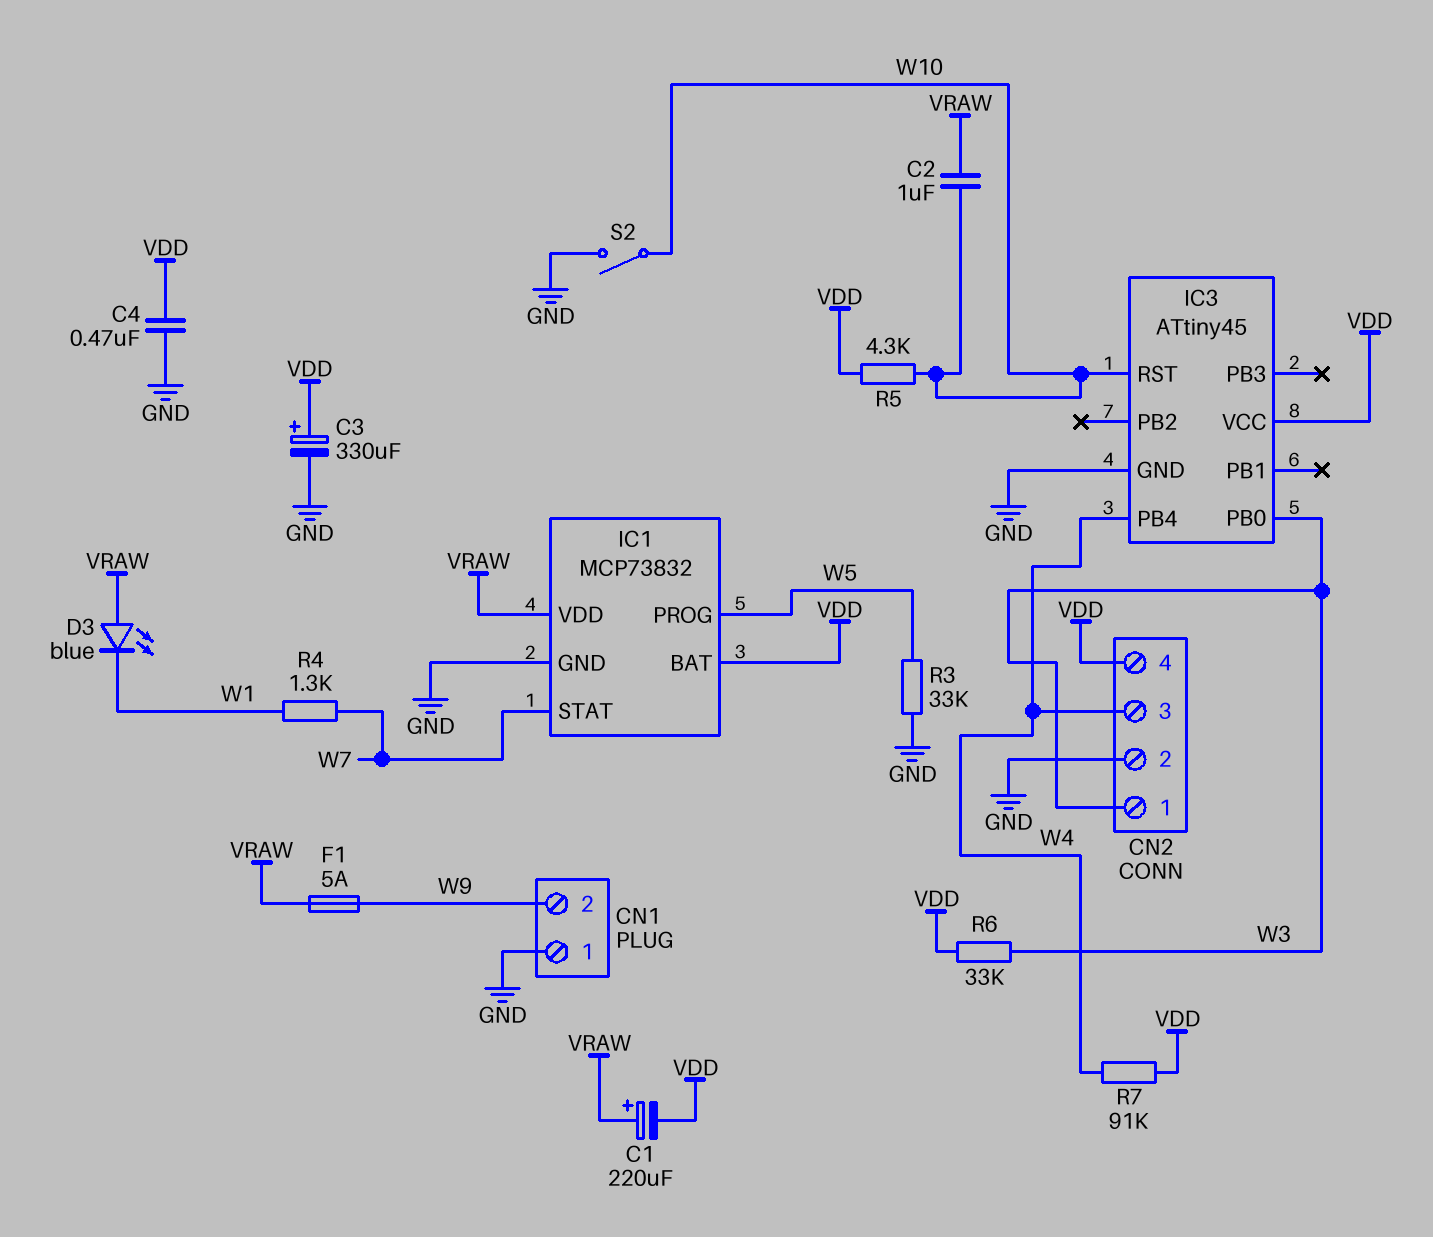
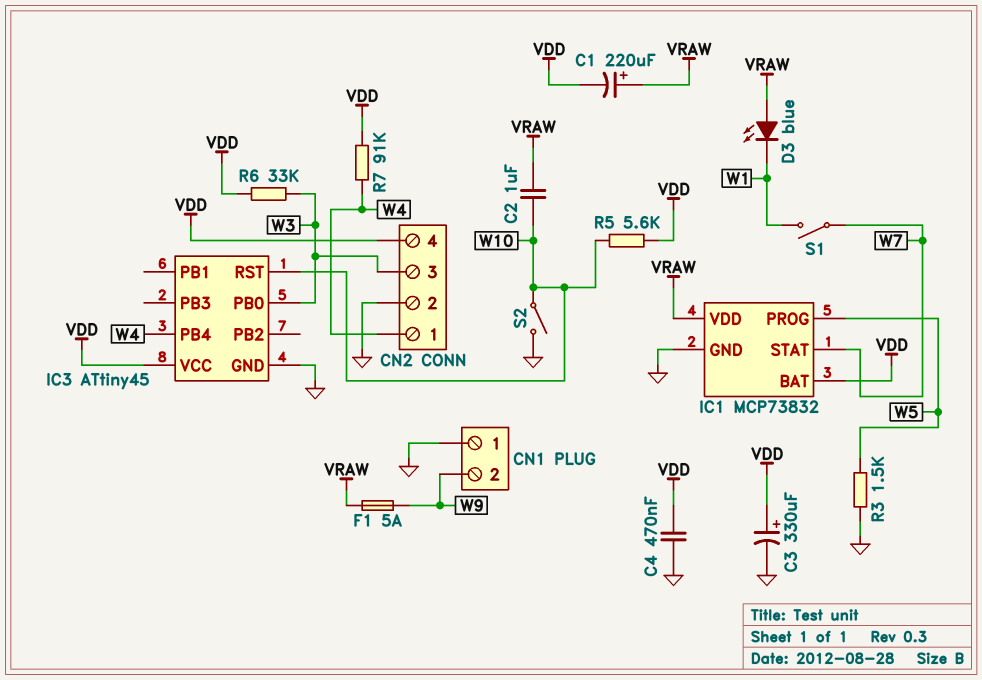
CN2 pin 1: W3 -> W4
CN2 pin 3: W4 -> W3
R3: 33k (GND, W5) -> 1.5k (GND, W5)
R4: 1.3k (W1, W7) -> none
R5: 4.3k (VDD, W10) -> 5.6k (VDD, W10)
S1: none -> switch (W1, W7)

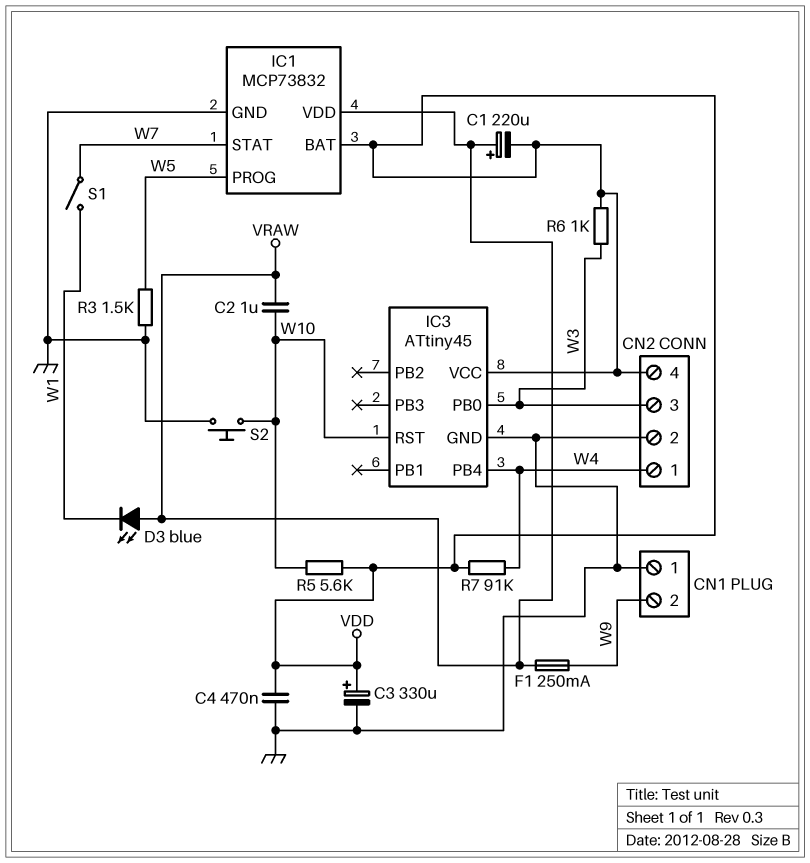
F1: 5A (VRAW, W9) -> 250mA (VRAW, W9)
R6: 33k (VDD, W3) -> 1k (VDD, W3)
S2: switch (GND, W10) -> button (GND, W10)

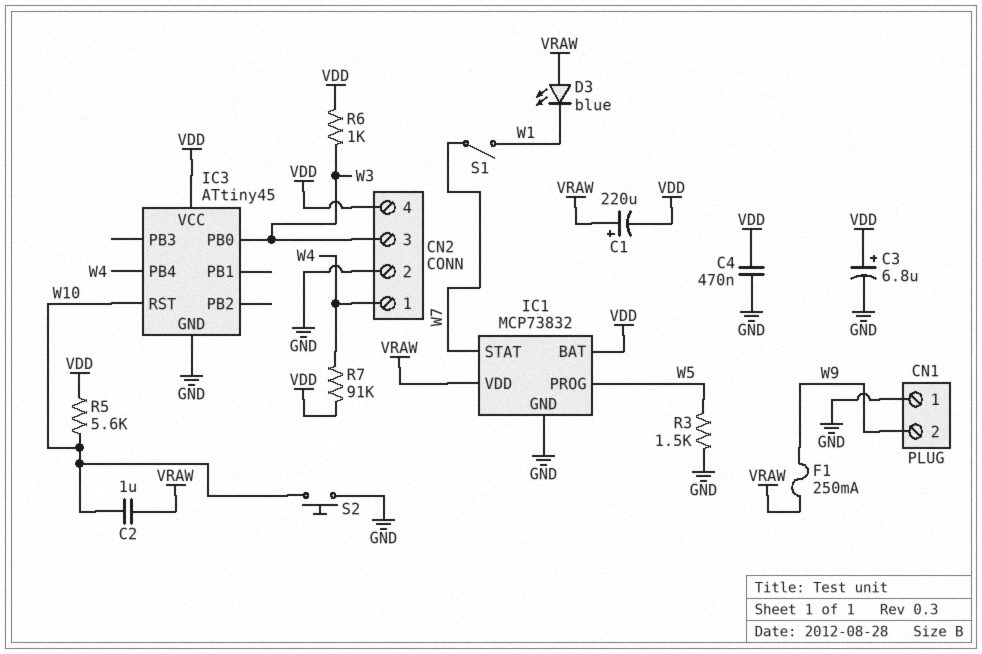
C3: 330uF (plus VDD, minus GND) -> 6.8uF (plus VDD, minus GND)

